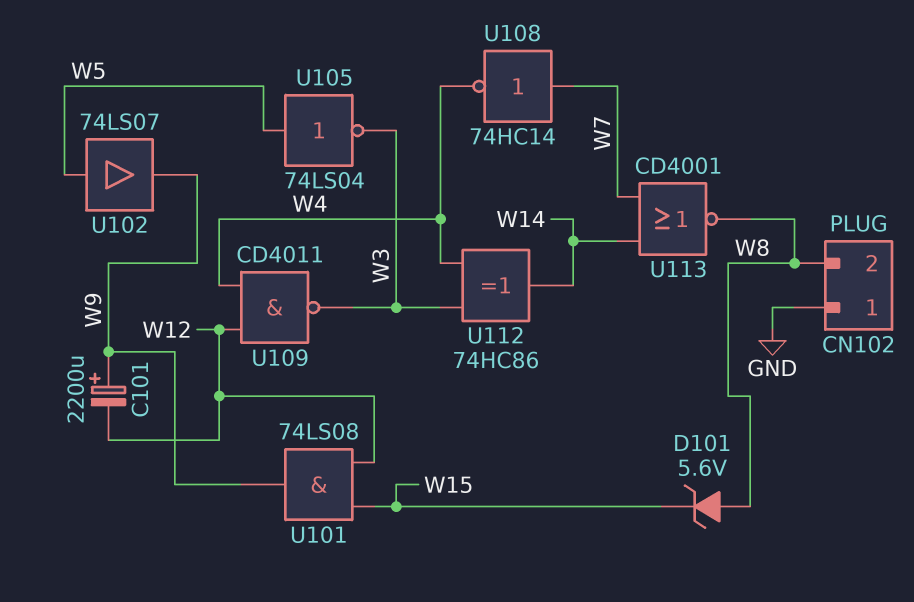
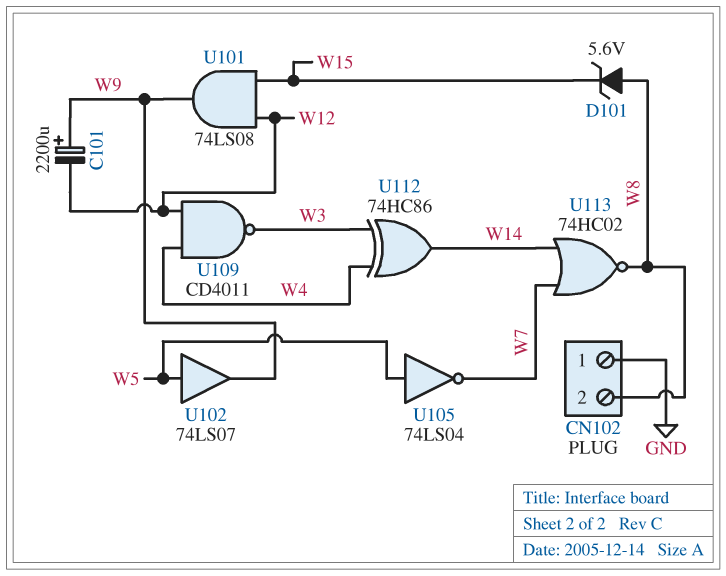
U105: NOT 74LS04 (in W5, out W3) -> NOT 74LS04 (in W5, out W7)
U108: NOT 74HC14 (in W7, out W4) -> none
U113: NOR CD4001 (in W7, in W14, out W8) -> NOR 74HC02 (in W7, in W14, out W8)

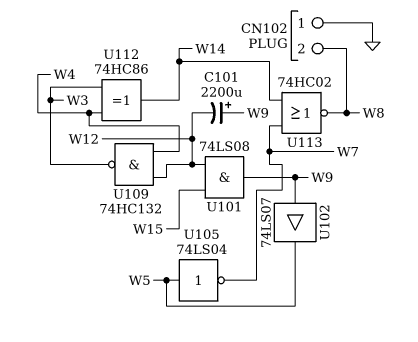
D101: zener 5.6V (A W8, K W15) -> none
U102: buffer 74LS07 (in W5, out W9) -> buffer 74LS07 (in W9, out W5)
U109: NAND CD4011 (in W4, in W12, out W3) -> NAND 74HC132 (in W4, in W12, out W3)

